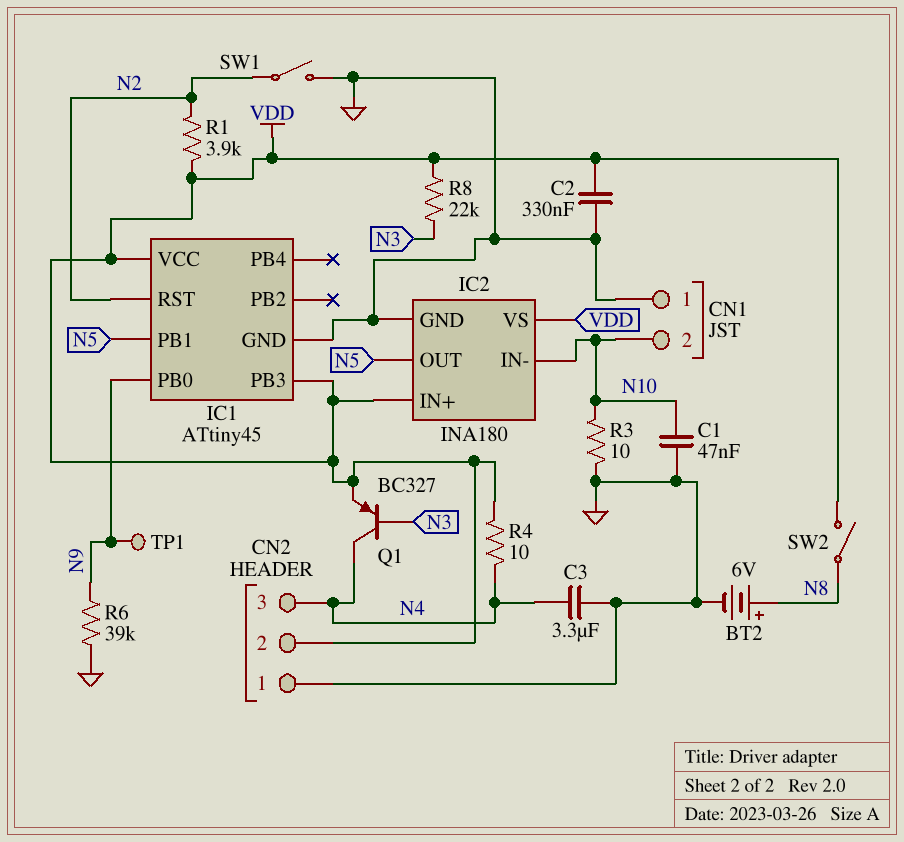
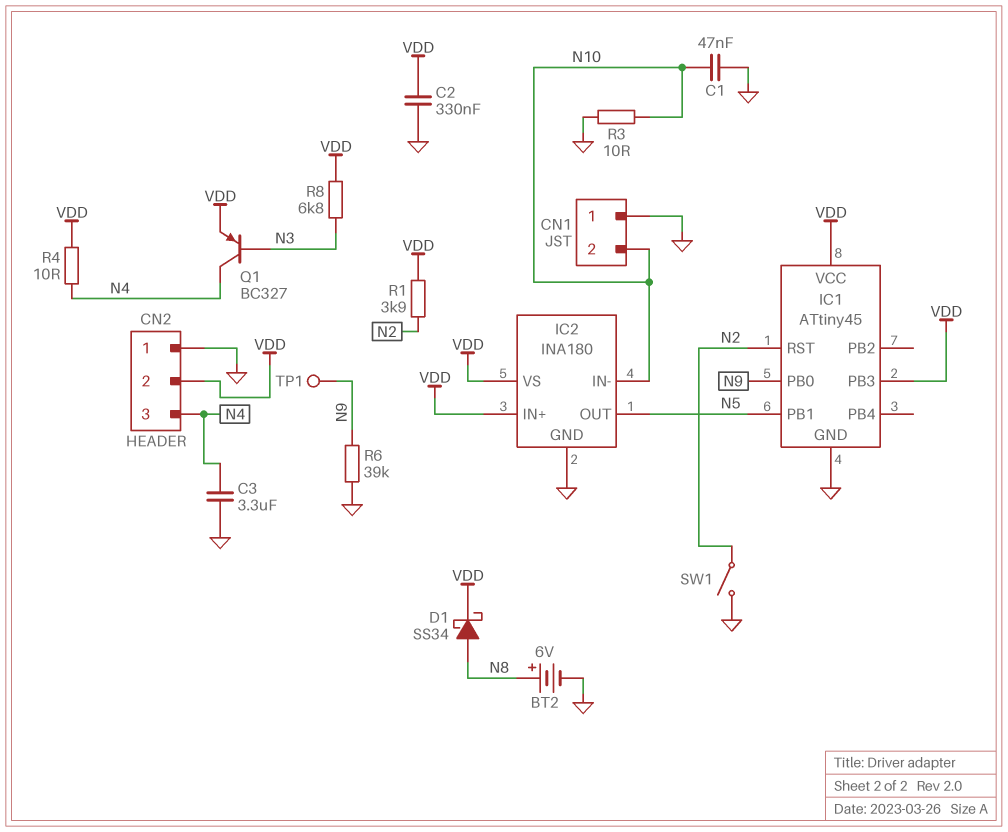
D1: none -> schottky SS34 (A N8, K VDD)
R8: 22k (N3, VDD) -> 6.8k (N3, VDD)
SW2: switch (N8, VDD) -> none

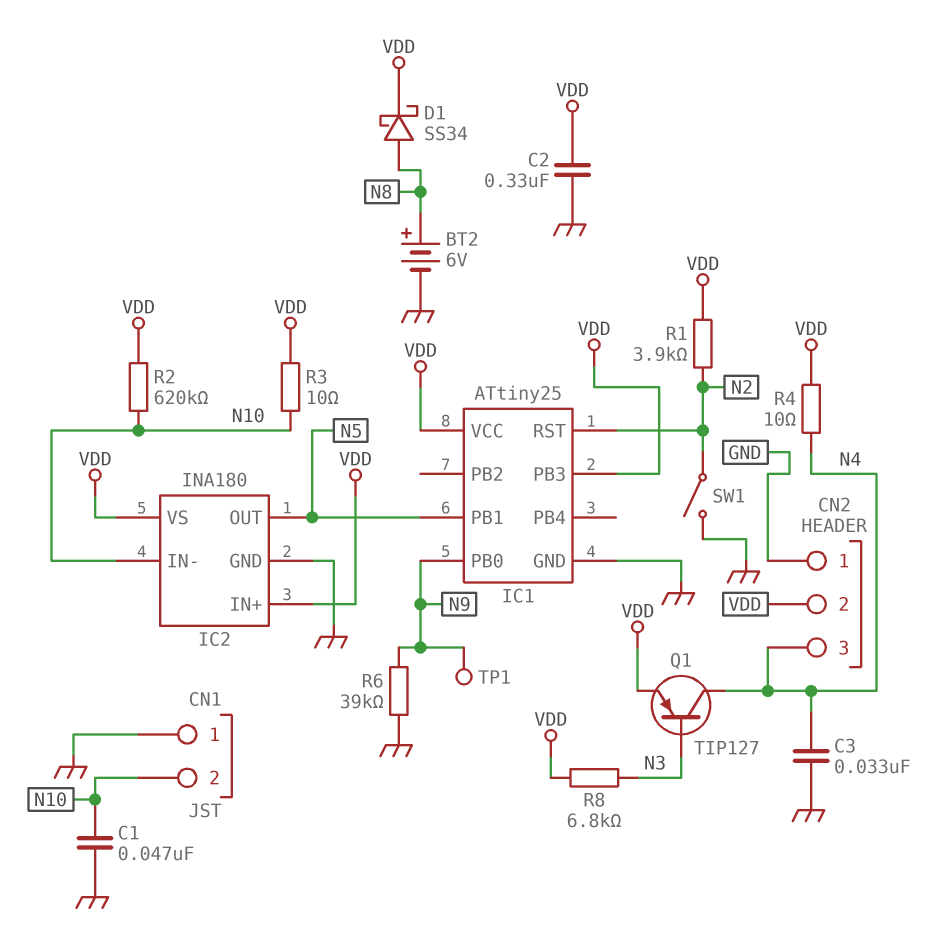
C3: 3.3uF (GND, N4) -> 33nF (GND, N4)
IC1: ATtiny45 -> ATtiny25
Q1: PNP BC327 (B N3, C N4, E VDD) -> PNP TIP127 (B N3, C N4, E VDD)
R2: none -> 620k (N10, VDD)
R3: 10 (GND, N10) -> 10 (N10, VDD)

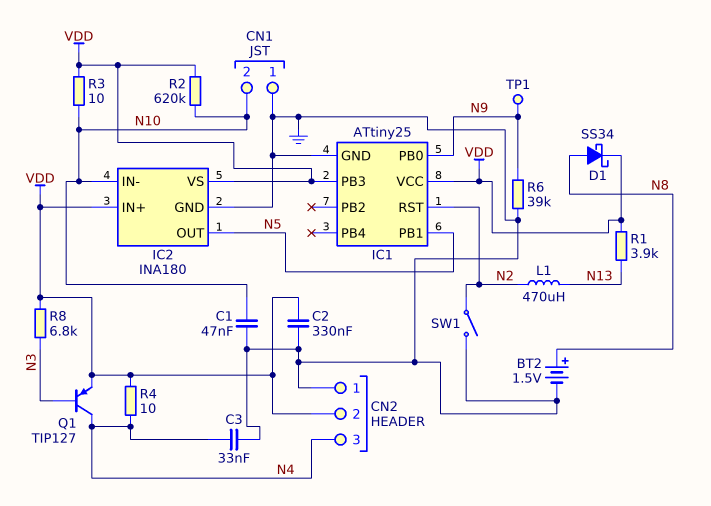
BT2: 6V (plus N8, minus GND) -> 1.5V (plus N8, minus GND)
L1: none -> 470uH (N2, N13)
R1: 3.9k (N2, VDD) -> 3.9k (N13, VDD)

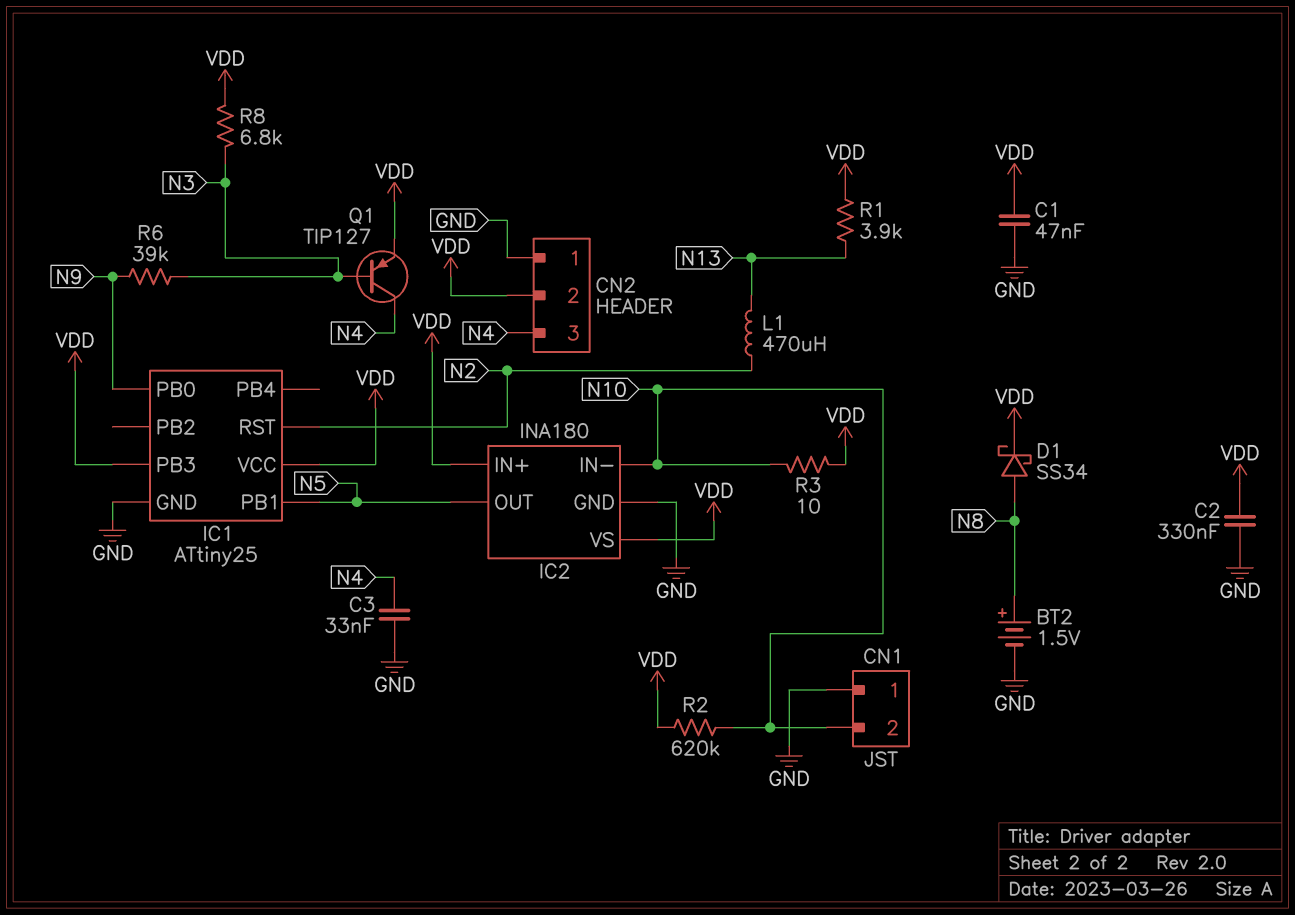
C1: 47nF (GND, N10) -> 47nF (GND, VDD)
R4: 10 (N4, VDD) -> none
R6: 39k (GND, N9) -> 39k (N3, N9)
SW1: switch (GND, N2) -> none
TP1: test point (N9) -> none

